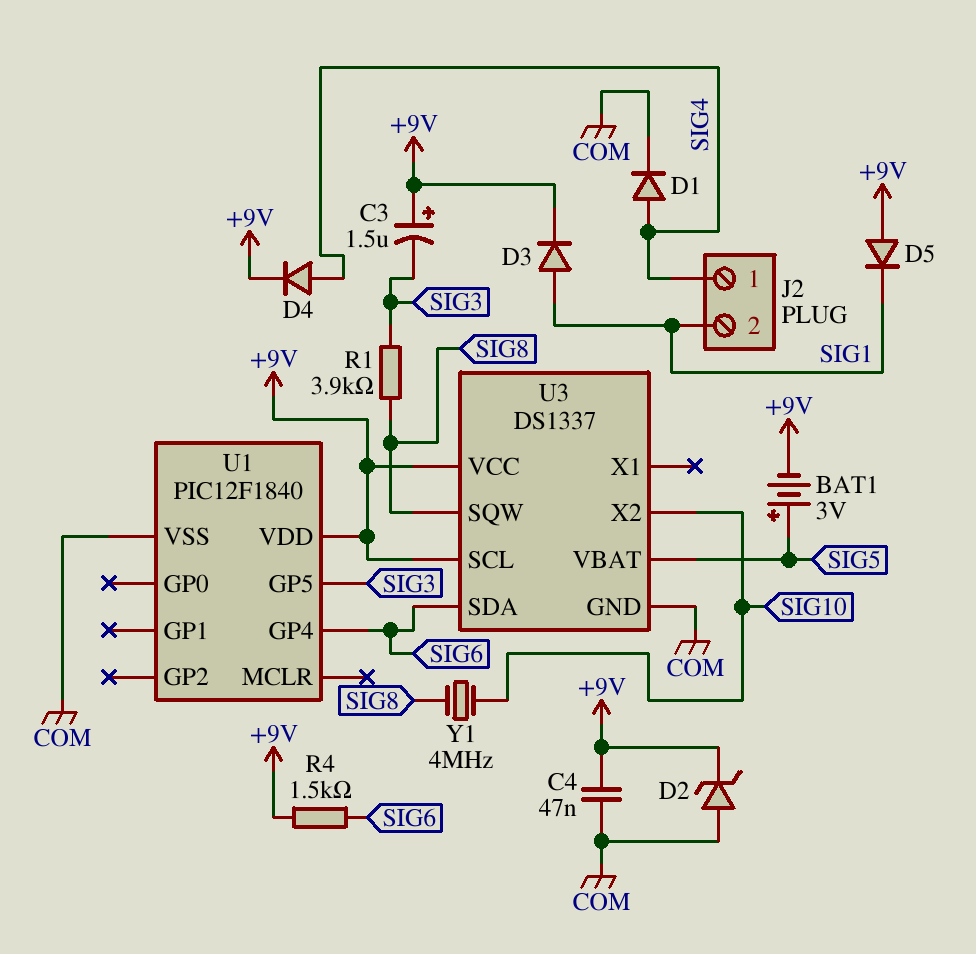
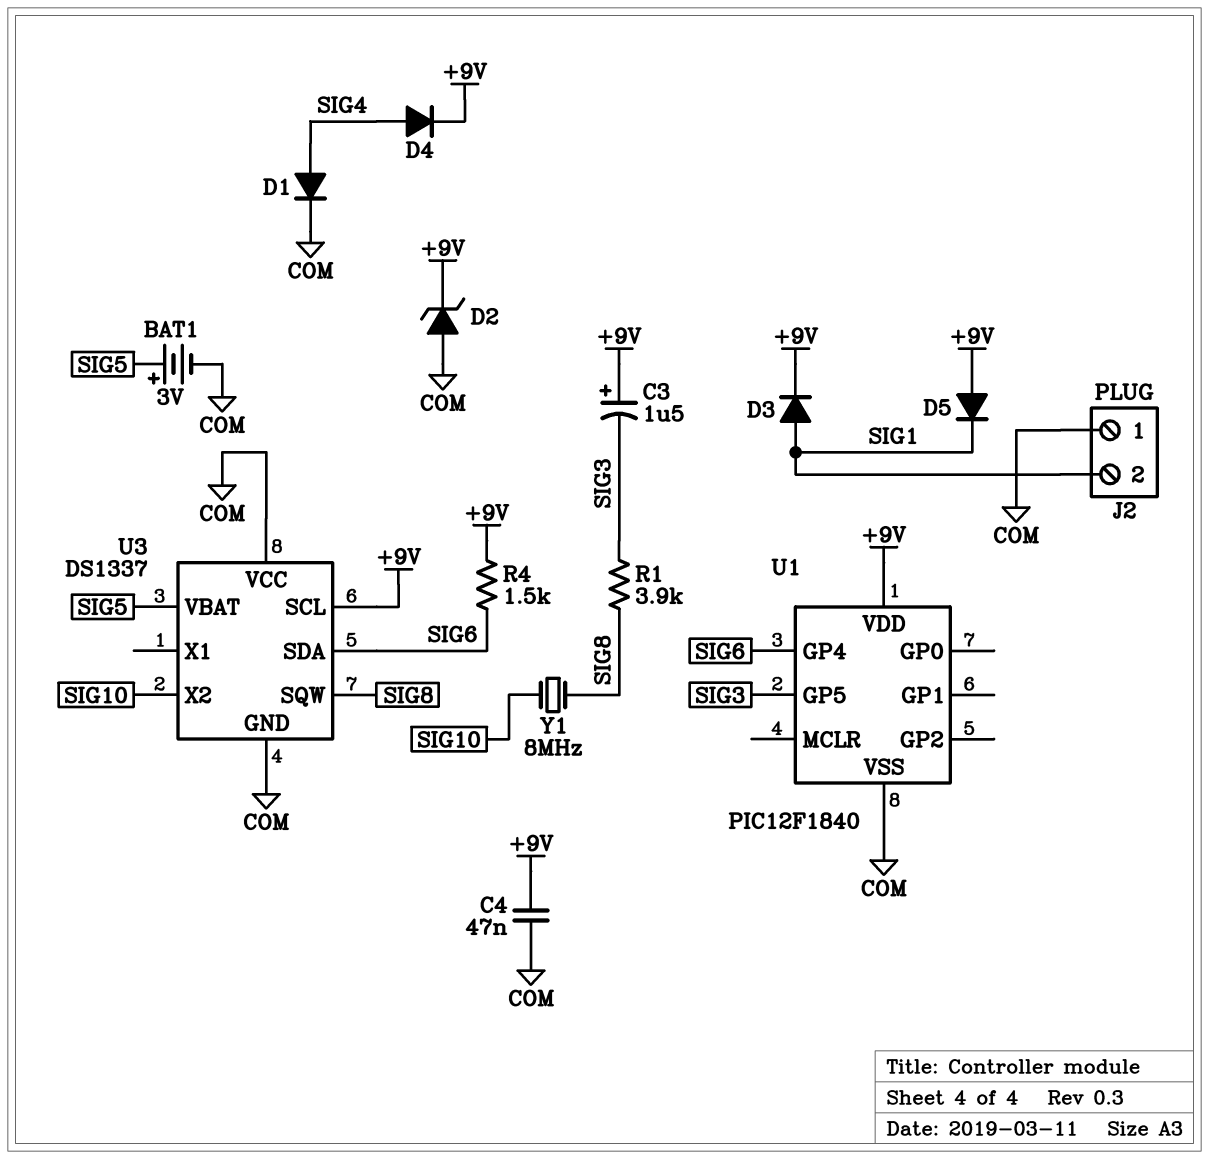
BAT1: 3V (plus SIG5, minus +9V) -> 3V (plus SIG5, minus COM)
J2 pin 1: SIG4 -> COM
U3 pin VCC: +9V -> COM
Y1: 4MHz (SIG8, SIG10) -> 8MHz (SIG8, SIG10)

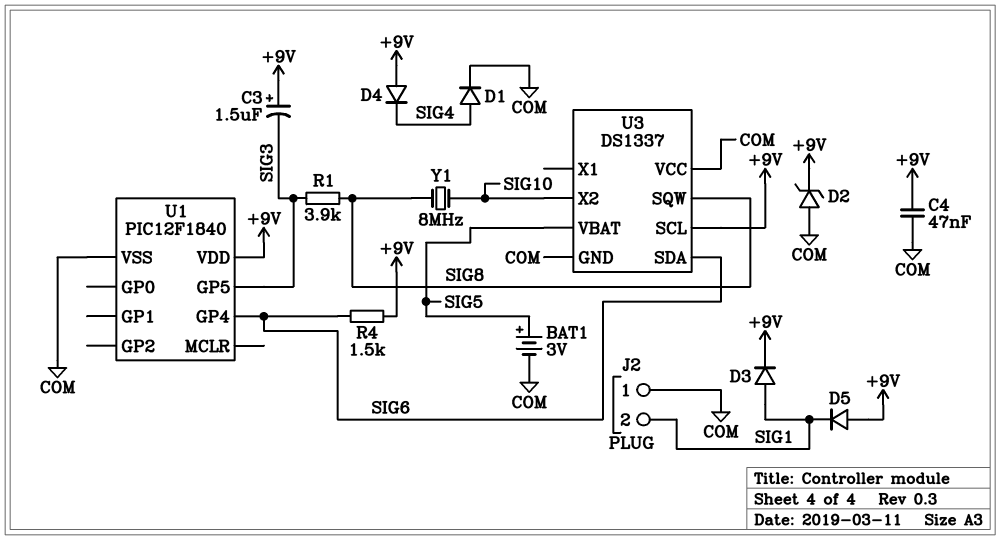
D4: diode (A SIG4, K +9V) -> diode (A +9V, K SIG4)

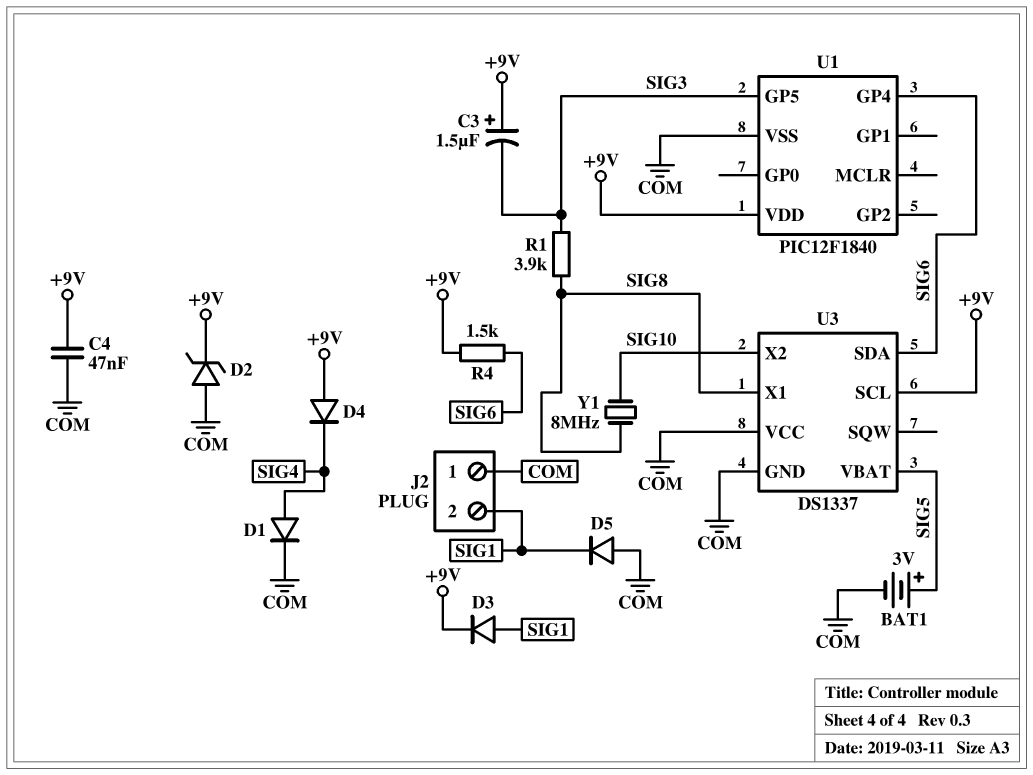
D5: diode (A +9V, K SIG1) -> diode (A COM, K SIG1)
U3 pin SQW: SIG8 -> none
U3 pin X1: none -> SIG8

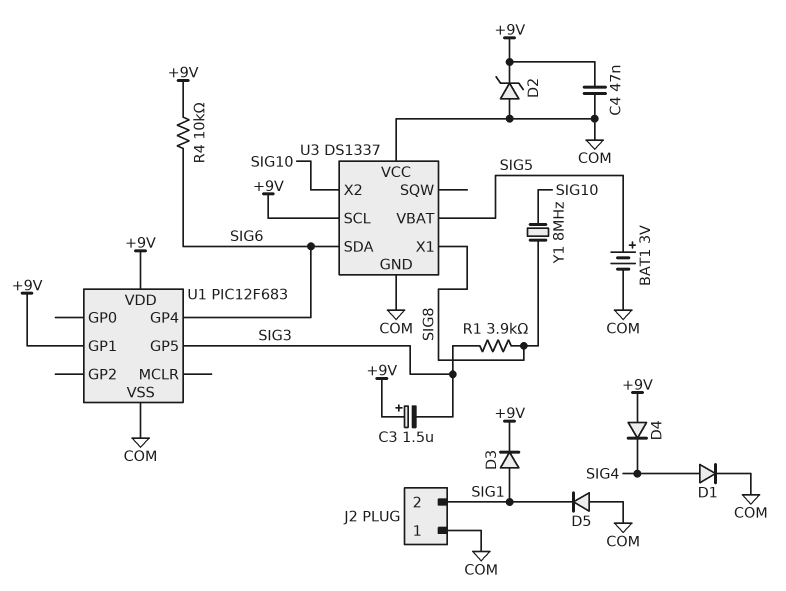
R4: 1.5k (+9V, SIG6) -> 10k (+9V, SIG6)
U1: PIC12F1840 -> PIC12F683
U1 pin GP1: none -> +9V

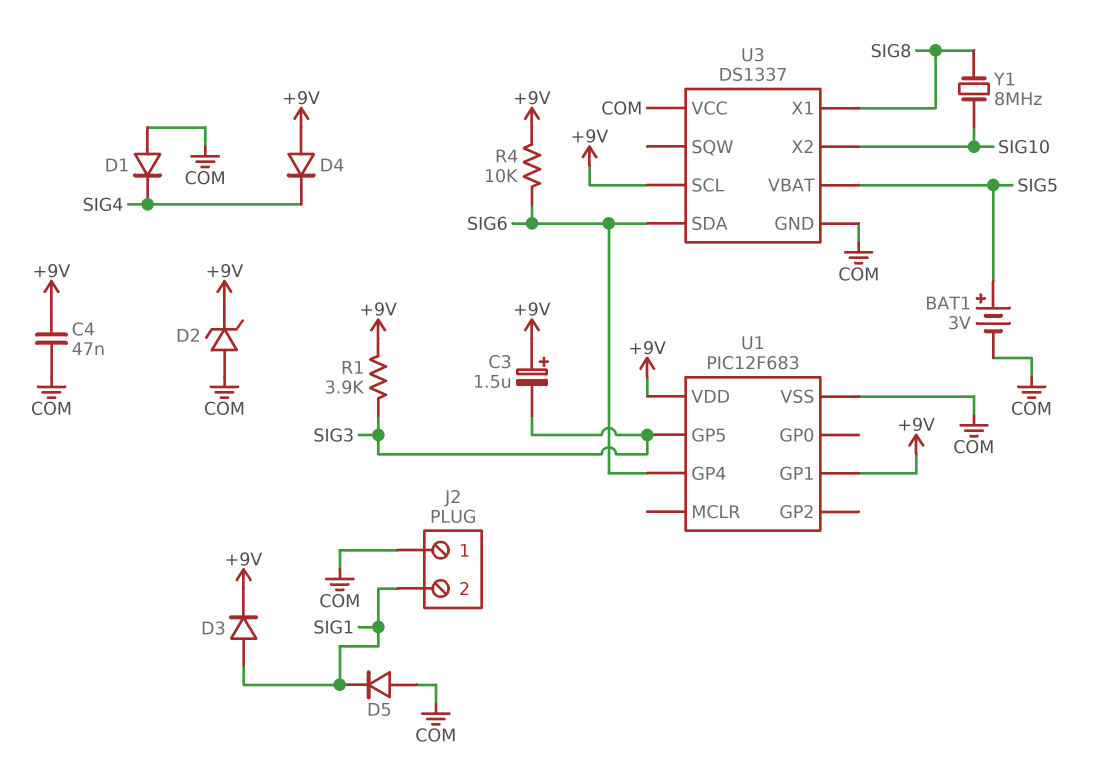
D1: diode (A SIG4, K COM) -> diode (A COM, K SIG4)
R1: 3.9k (SIG3, SIG8) -> 3.9k (+9V, SIG3)

